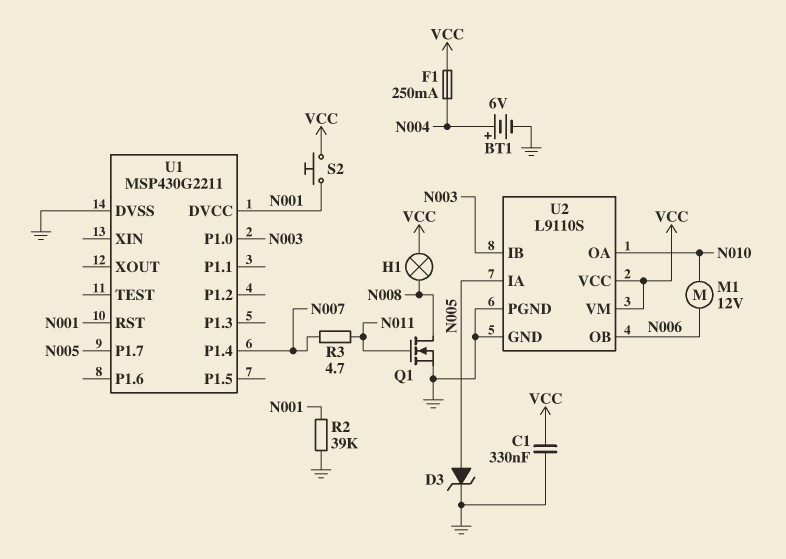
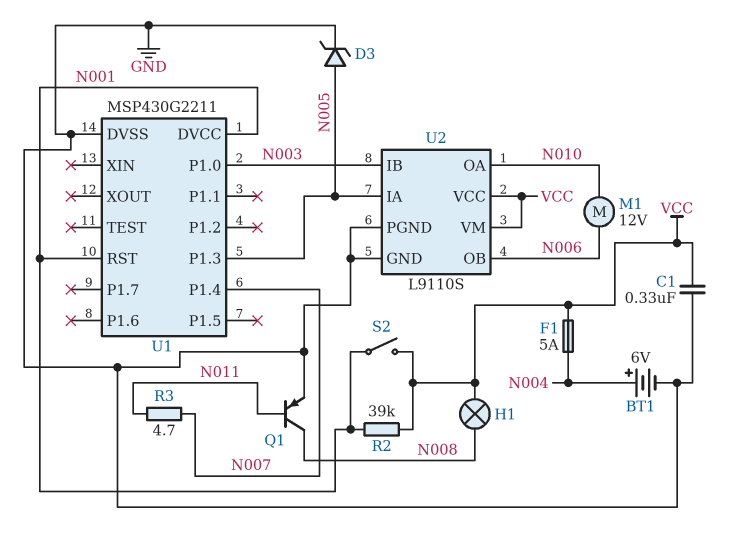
F1: 250mA (N004, VCC) -> 5A (N004, VCC)
Q1: NMOS (G N011, D N008, S GND) -> PNP (B N011, C N008, E GND)
R2: 39k (GND, N001) -> 39k (N001, VCC)
S2: button (N001, VCC) -> switch (N001, VCC)
U1 pin P1.3: none -> N005
U1 pin P1.7: N005 -> none

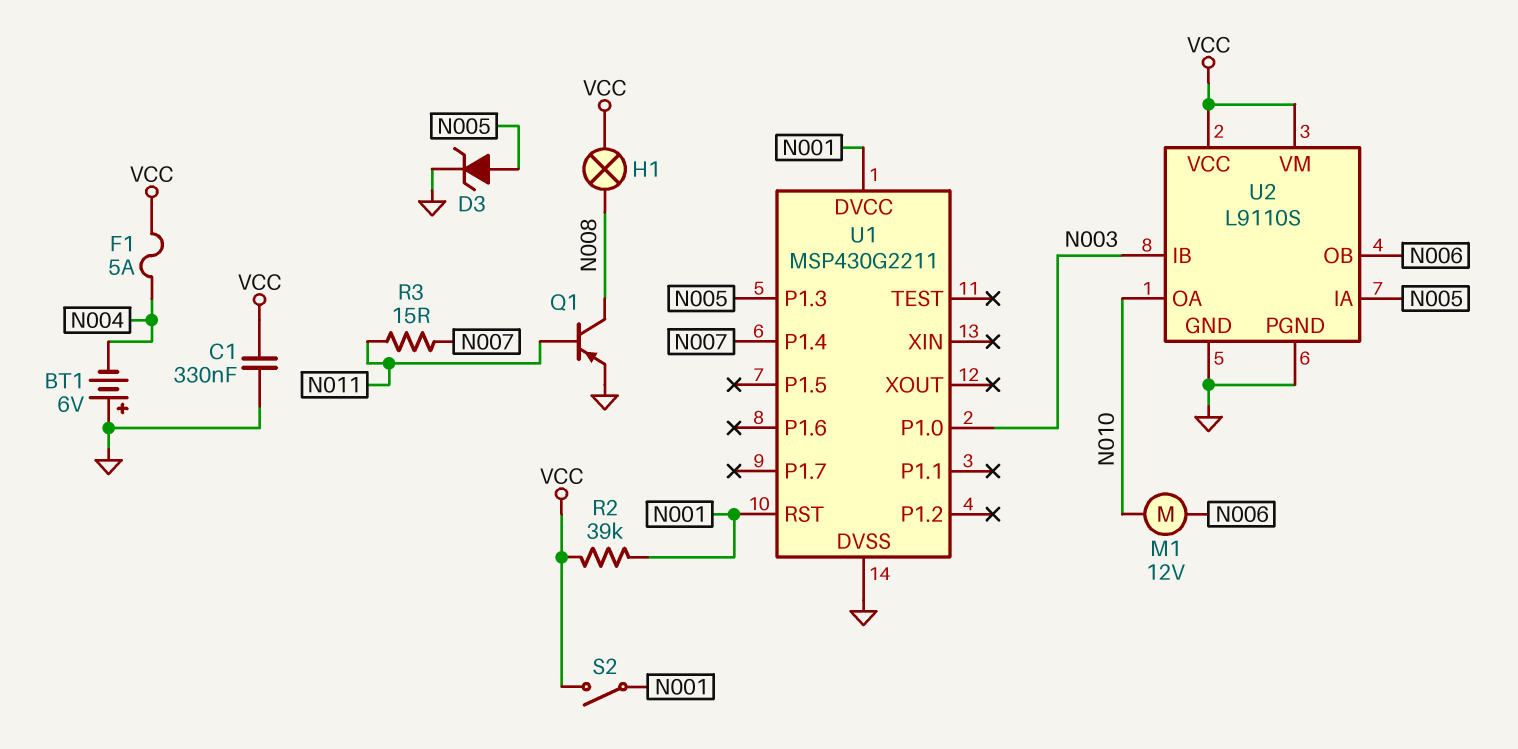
BT1: 6V (plus N004, minus GND) -> 6V (plus GND, minus N004)
R3: 4.7 (N007, N011) -> 15 (N007, N011)

